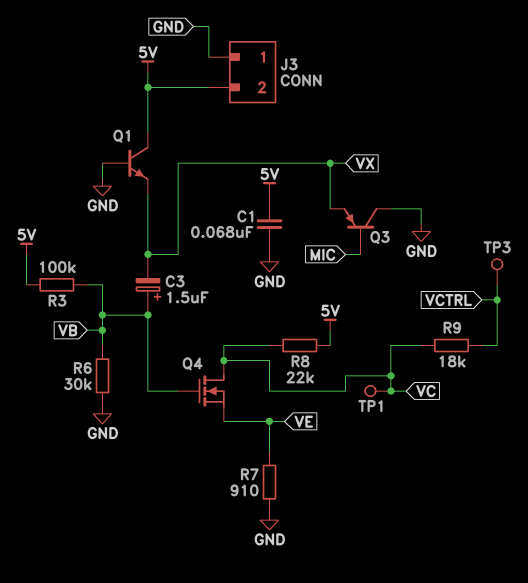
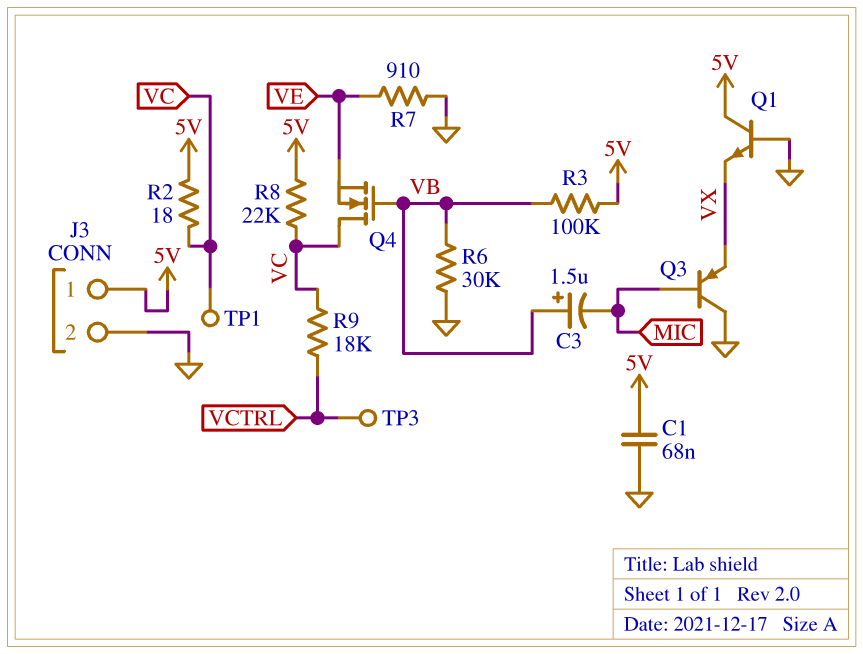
C3: 1.5uF (plus VB, minus VX) -> 1.5uF (plus VB, minus MIC)
J3 pin 1: GND -> 5V
J3 pin 2: 5V -> GND
R2: none -> 18 (5V, VC)

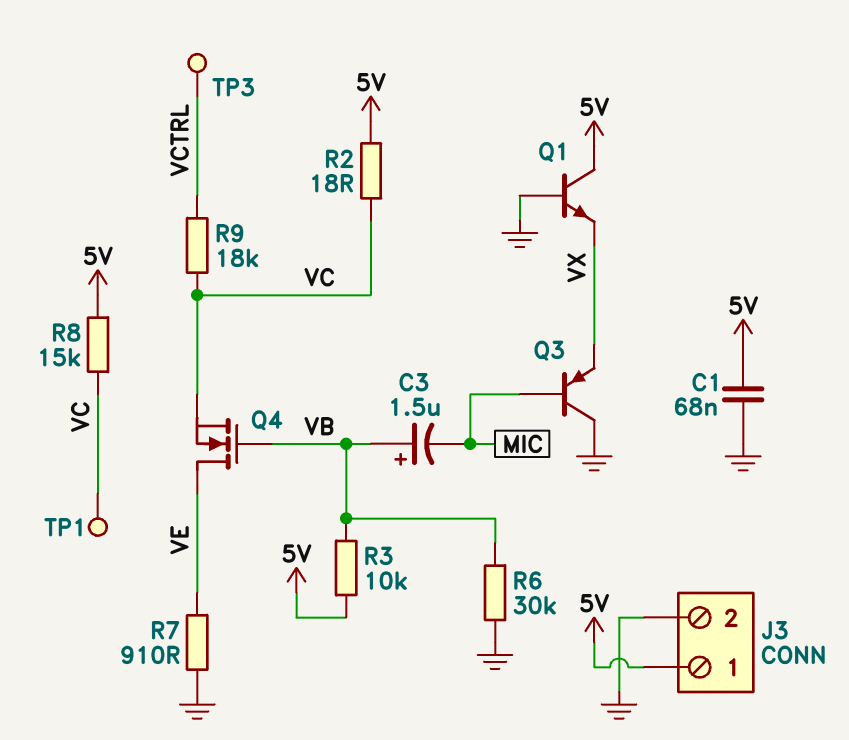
Q4: NMOS (G VB, D VC, S VE) -> NMOS (G VB, D VE, S VC)
R3: 100k (5V, VB) -> 10k (5V, VB)
R8: 22k (5V, VC) -> 15k (5V, VC)

